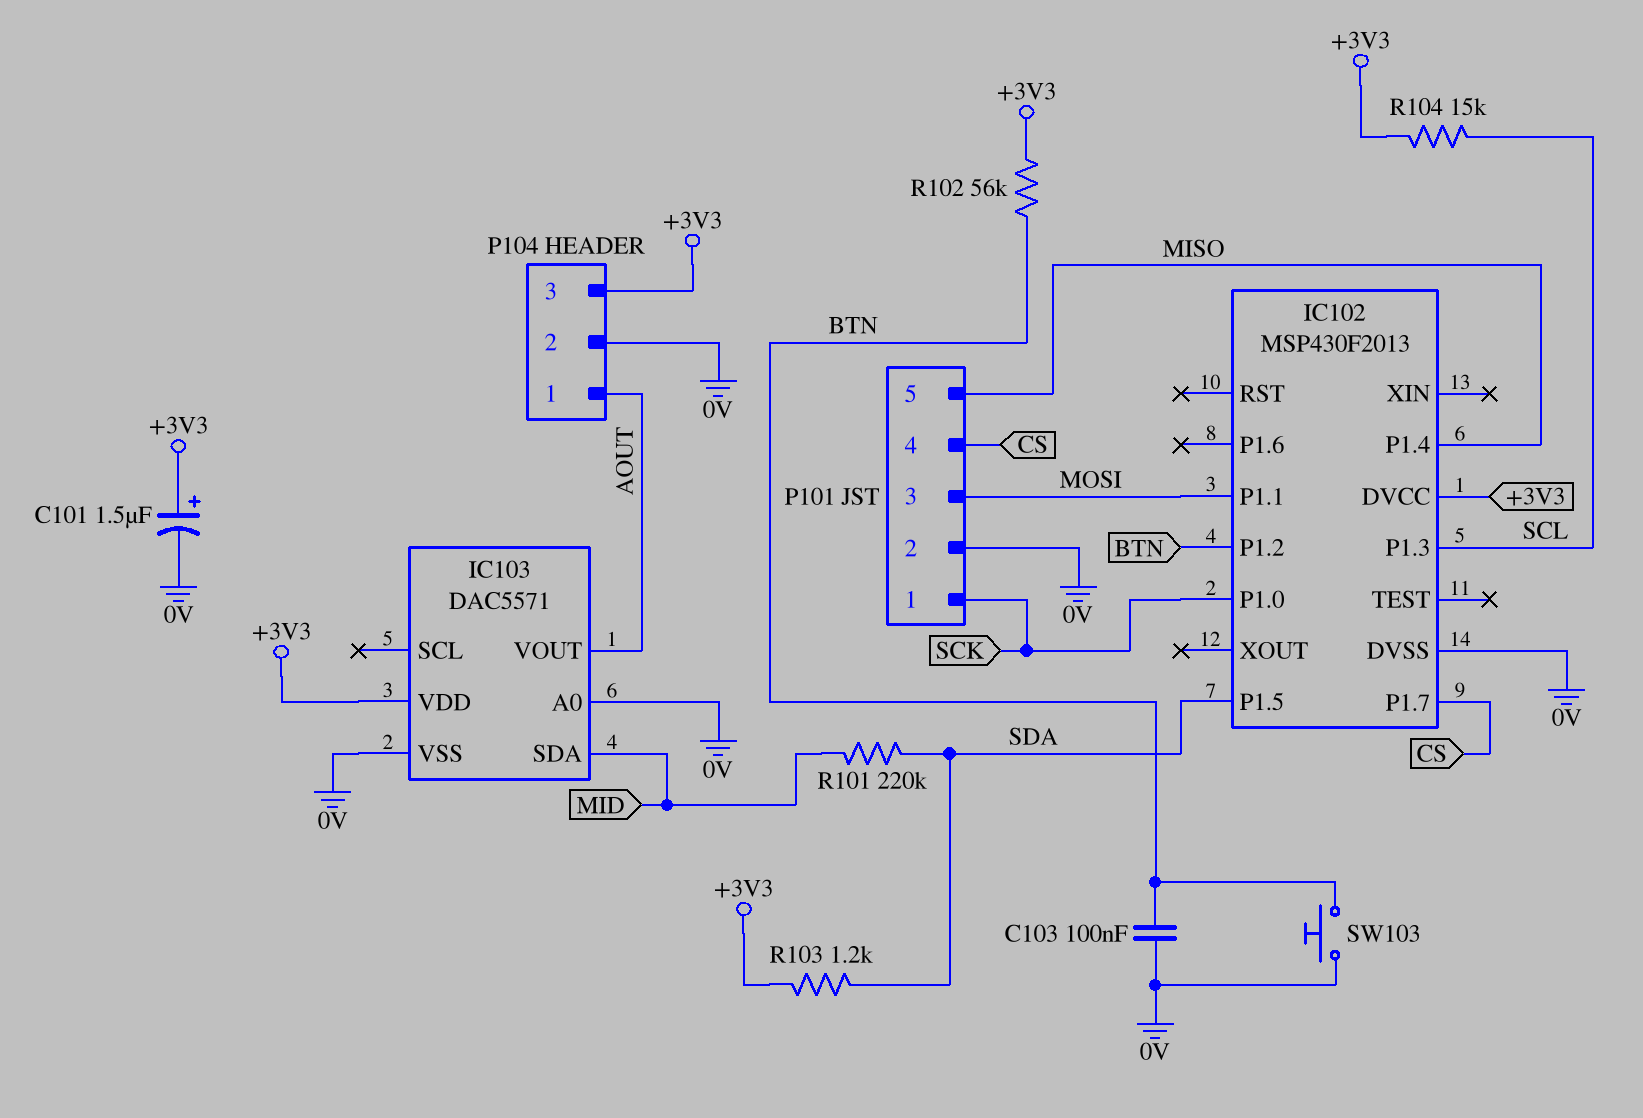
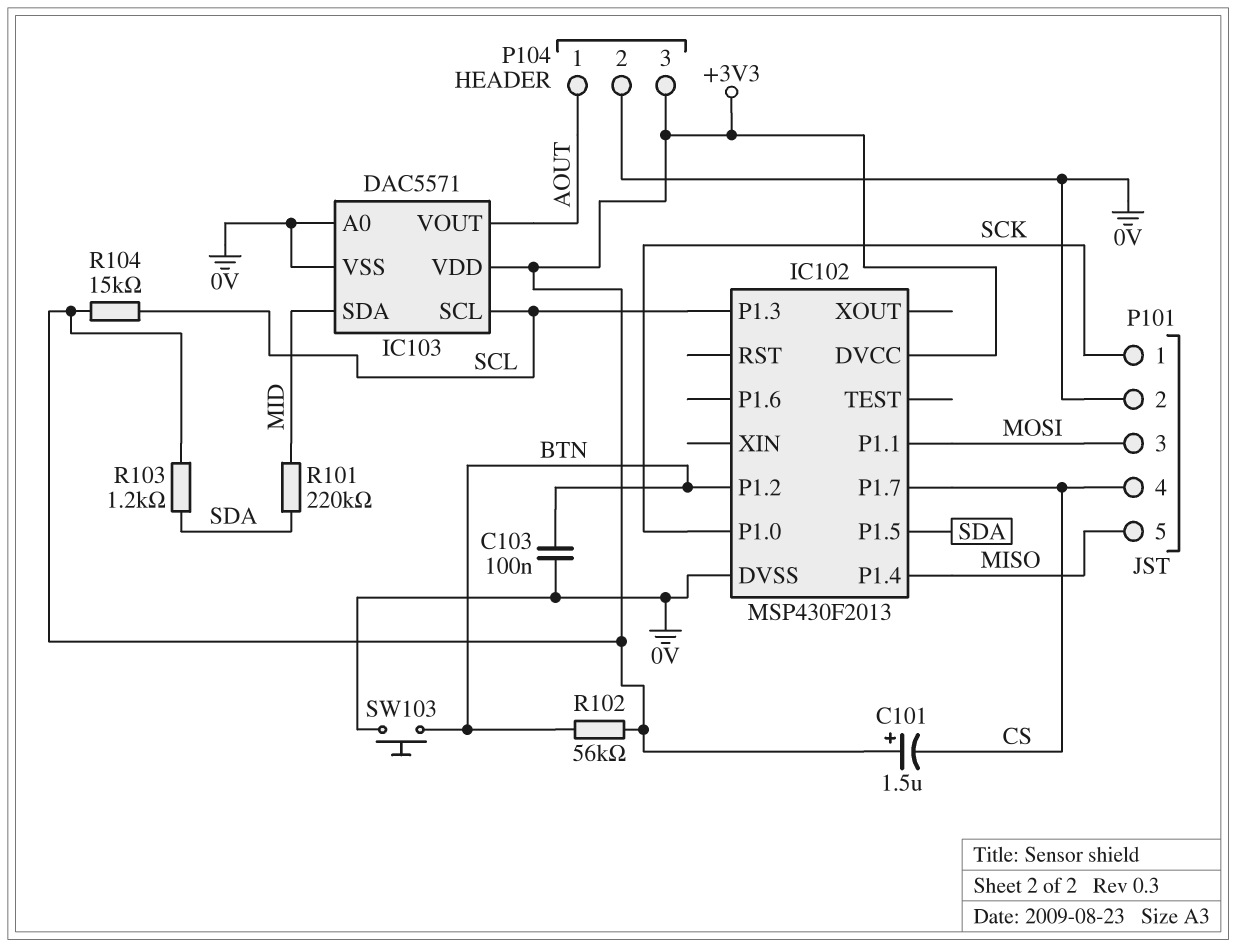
C101: 1.5uF (plus +3V3, minus 0V) -> 1.5uF (plus +3V3, minus CS)
IC103 pin SCL: none -> SCL

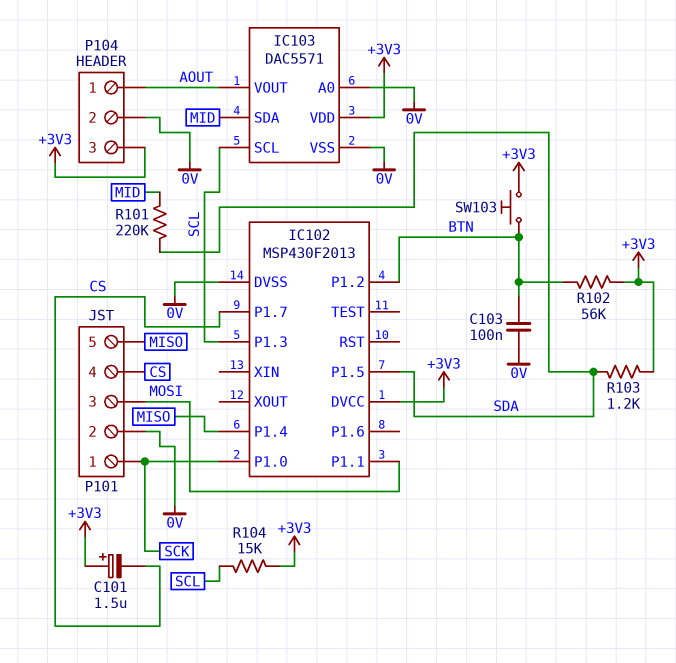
SW103: button (0V, BTN) -> button (+3V3, BTN)

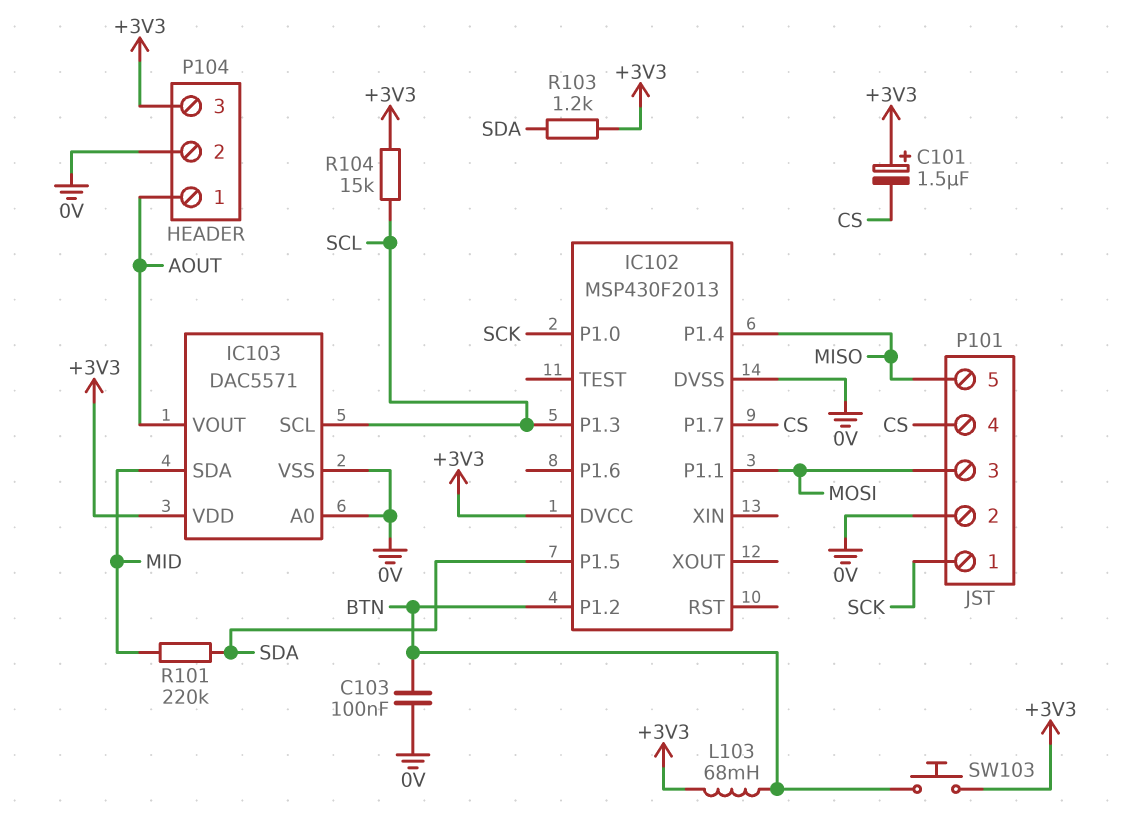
L103: none -> 68mH (+3V3, BTN)
R102: 56k (+3V3, BTN) -> none

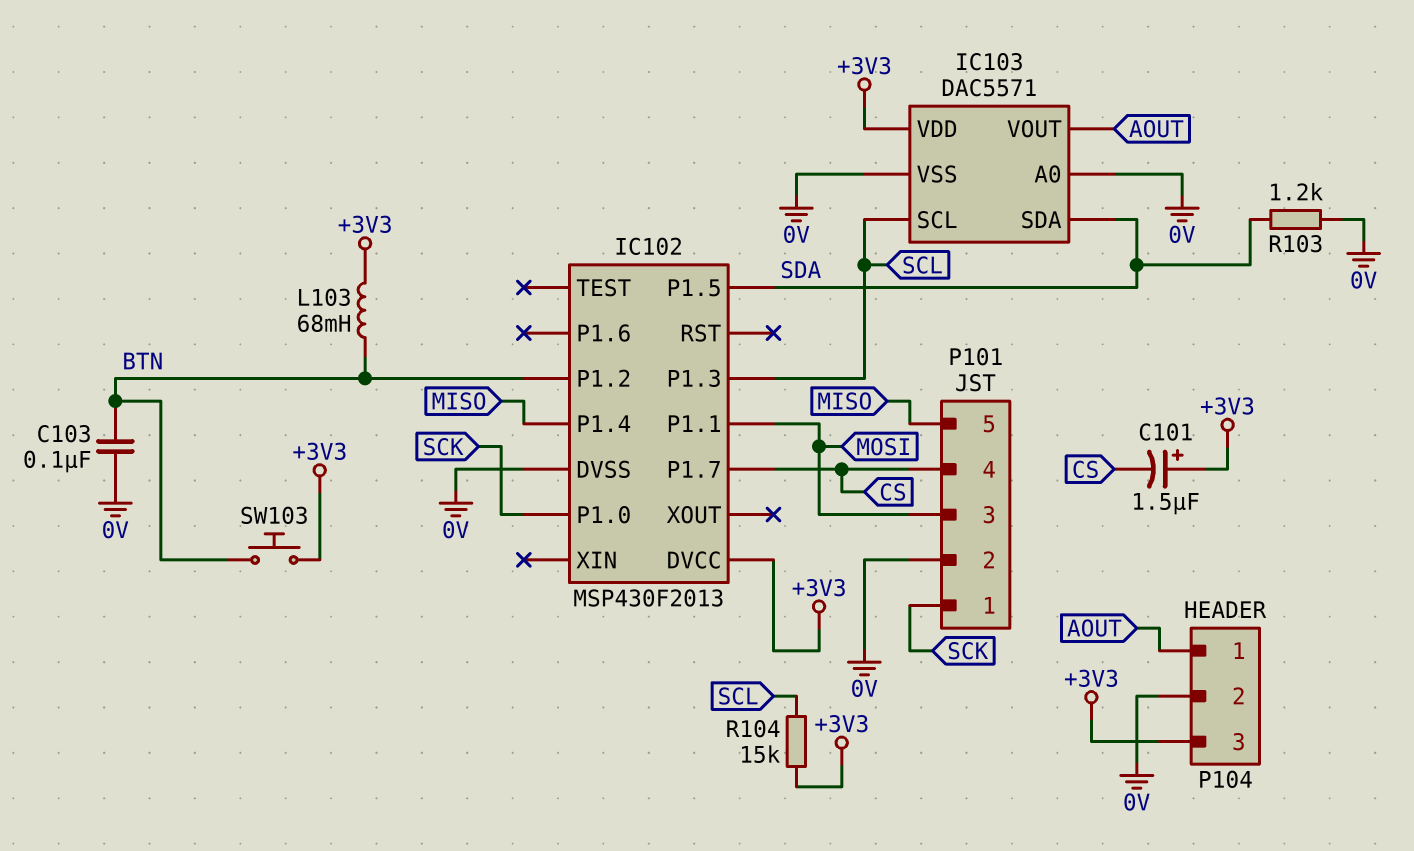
IC103 pin SDA: MID -> SDA
R101: 220k (MID, SDA) -> none
R103: 1.2k (+3V3, SDA) -> 1.2k (0V, SDA)

